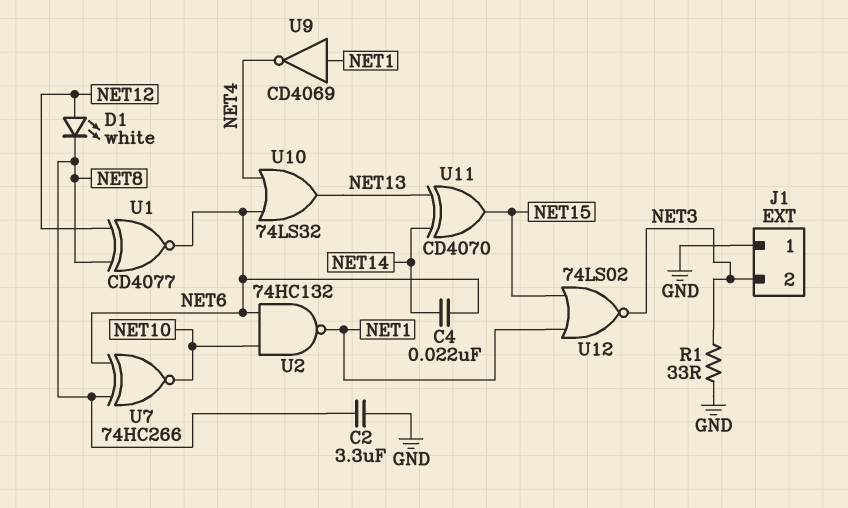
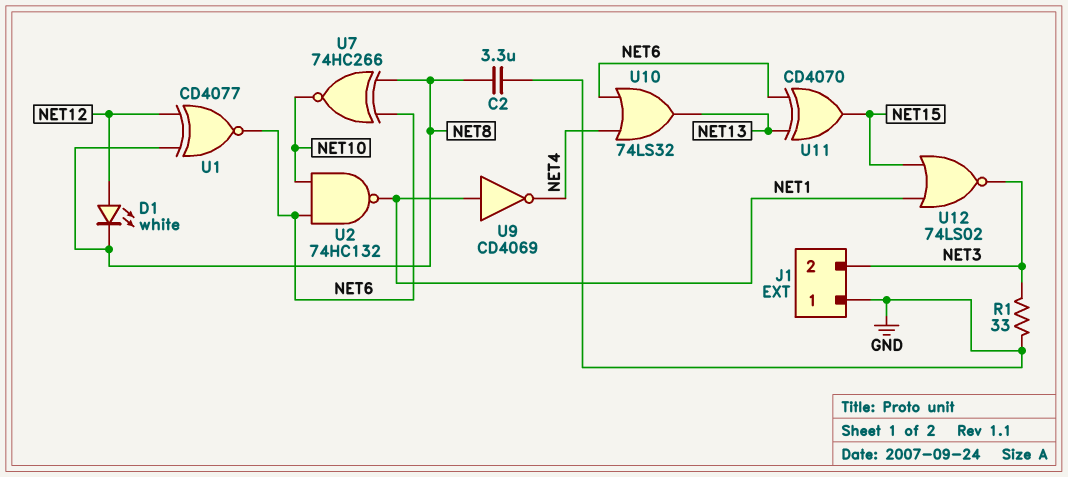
C4: 22nF (NET6, NET14) -> none
U11: XOR CD4070 (in NET13, in NET14, out NET15) -> XOR CD4070 (in NET6, in NET13, out NET15)

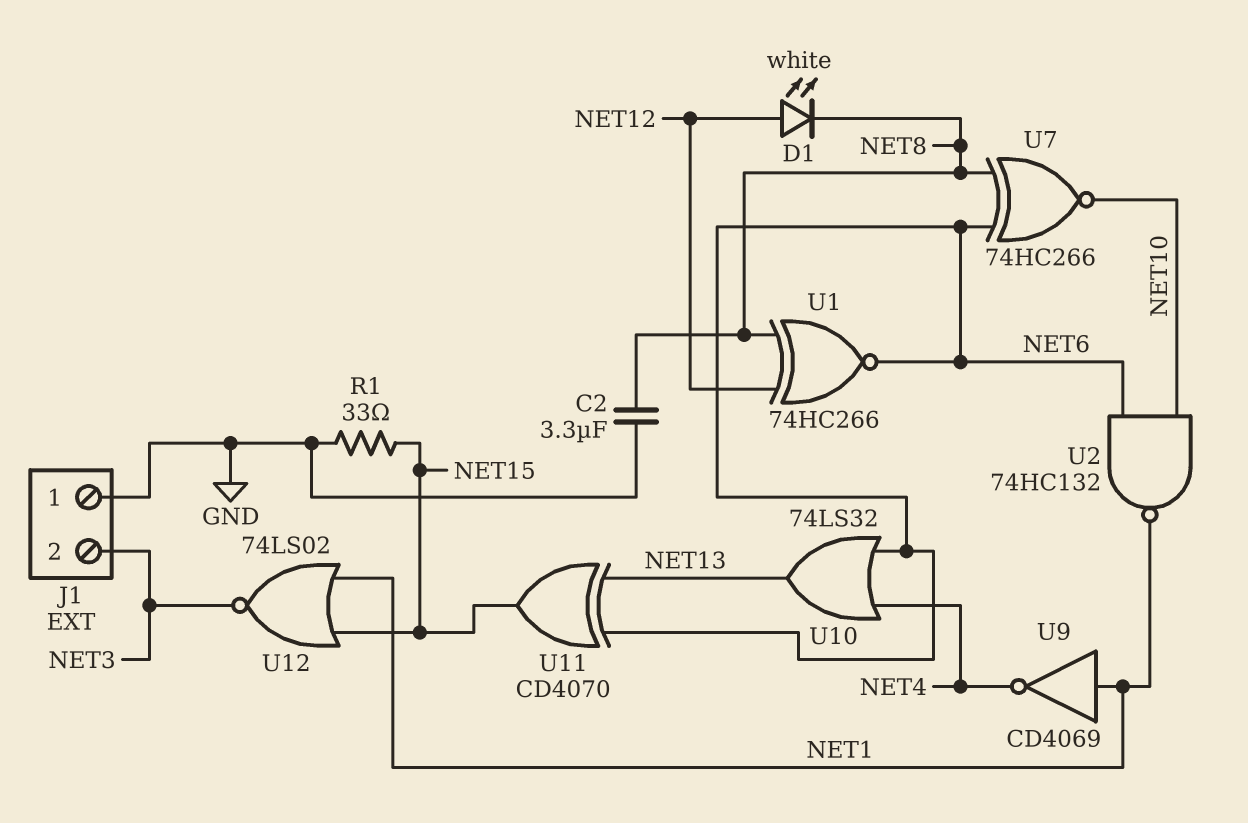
R1: 33 (GND, NET3) -> 33 (GND, NET15)
U1: XNOR CD4077 (in NET8, in NET12, out NET6) -> XNOR 74HC266 (in NET8, in NET12, out NET6)

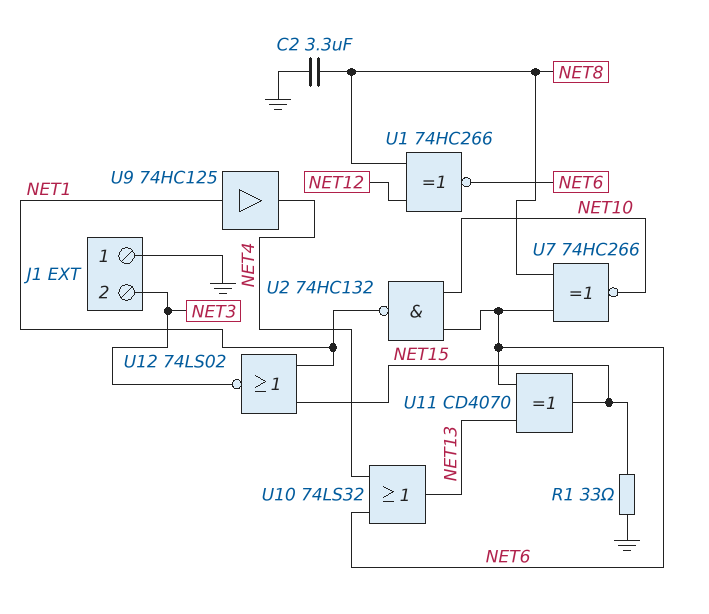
D1: LED white (A NET12, K NET8) -> none
U9: NOT CD4069 (in NET1, out NET4) -> buffer 74HC125 (in NET1, out NET4)

